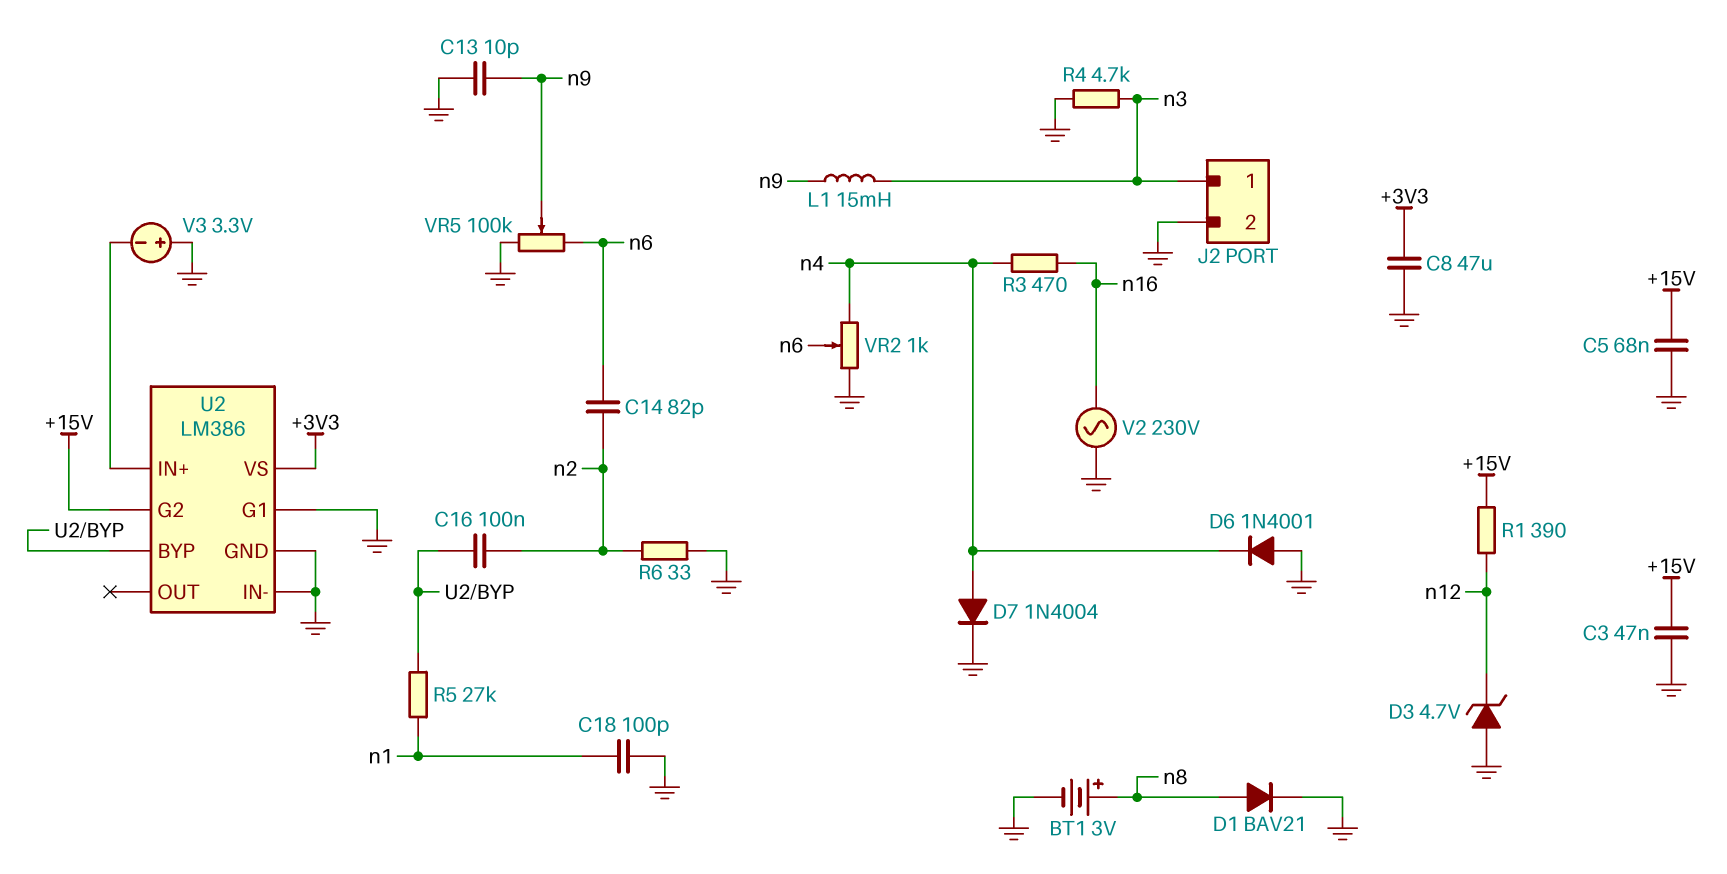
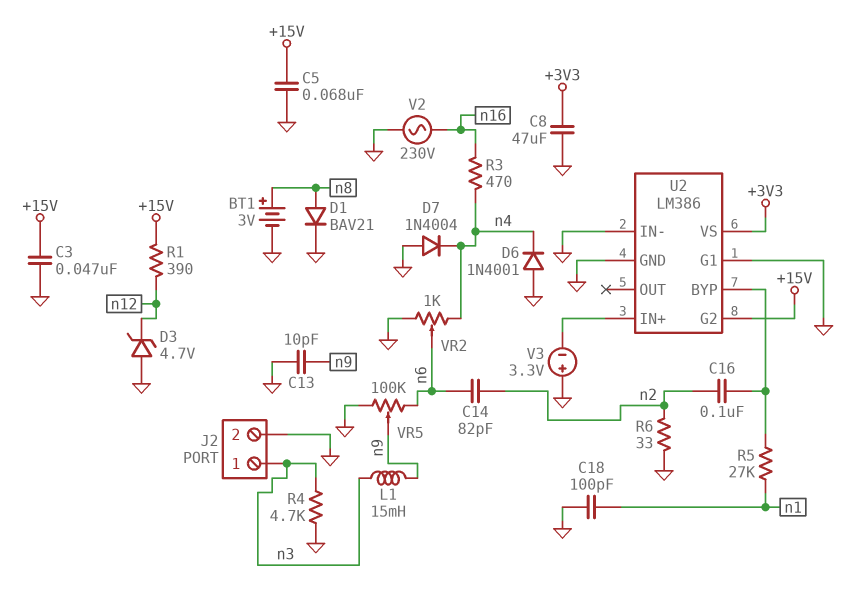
D7: diode 1N4004 (A n4, K GND) -> diode 1N4004 (A GND, K n4)

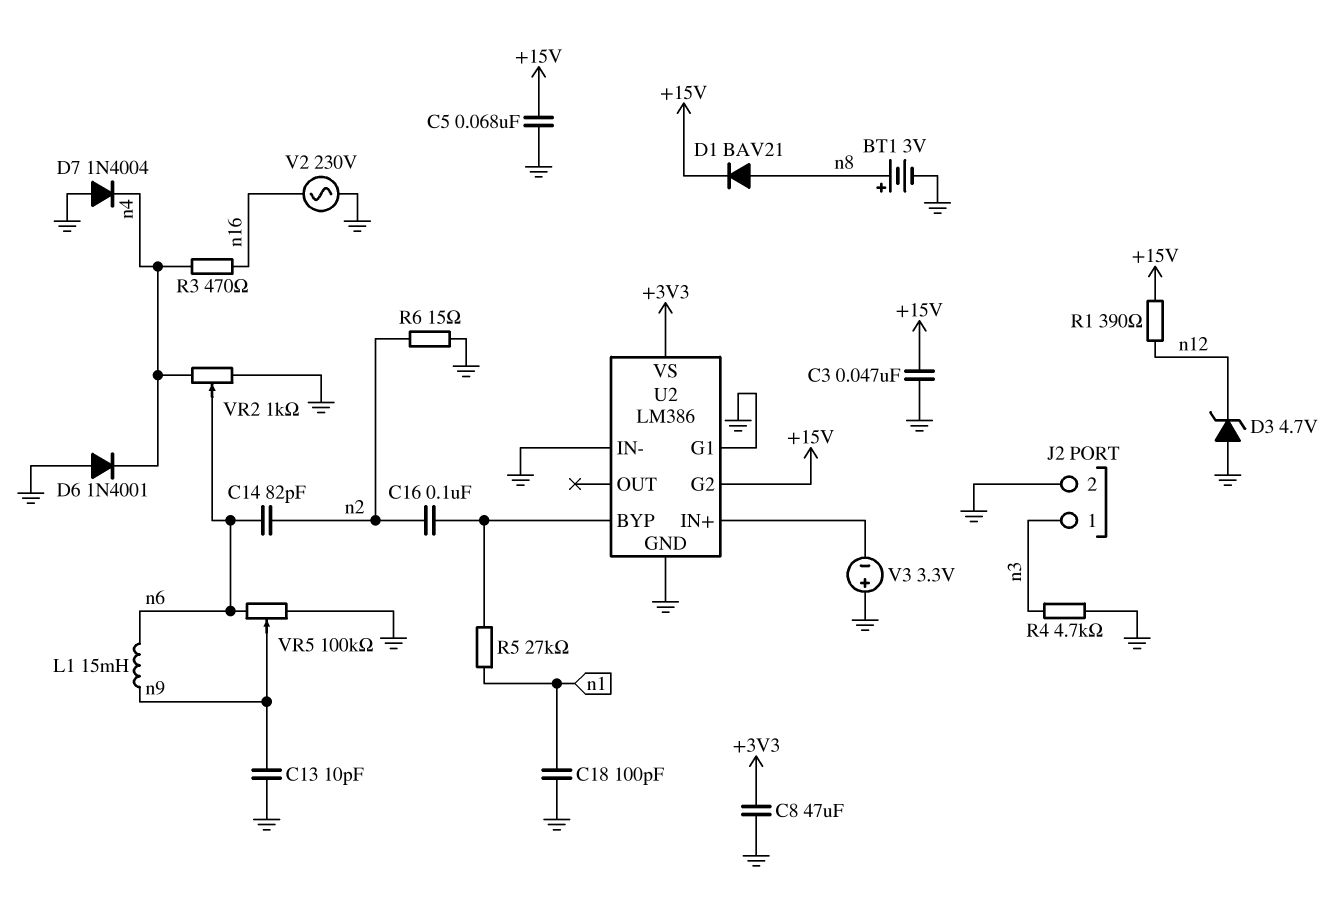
D1: diode BAV21 (A n8, K GND) -> diode BAV21 (A n8, K +15V)
L1: 15mH (n3, n9) -> 15mH (n6, n9)
R6: 33 (GND, n2) -> 15 (GND, n2)

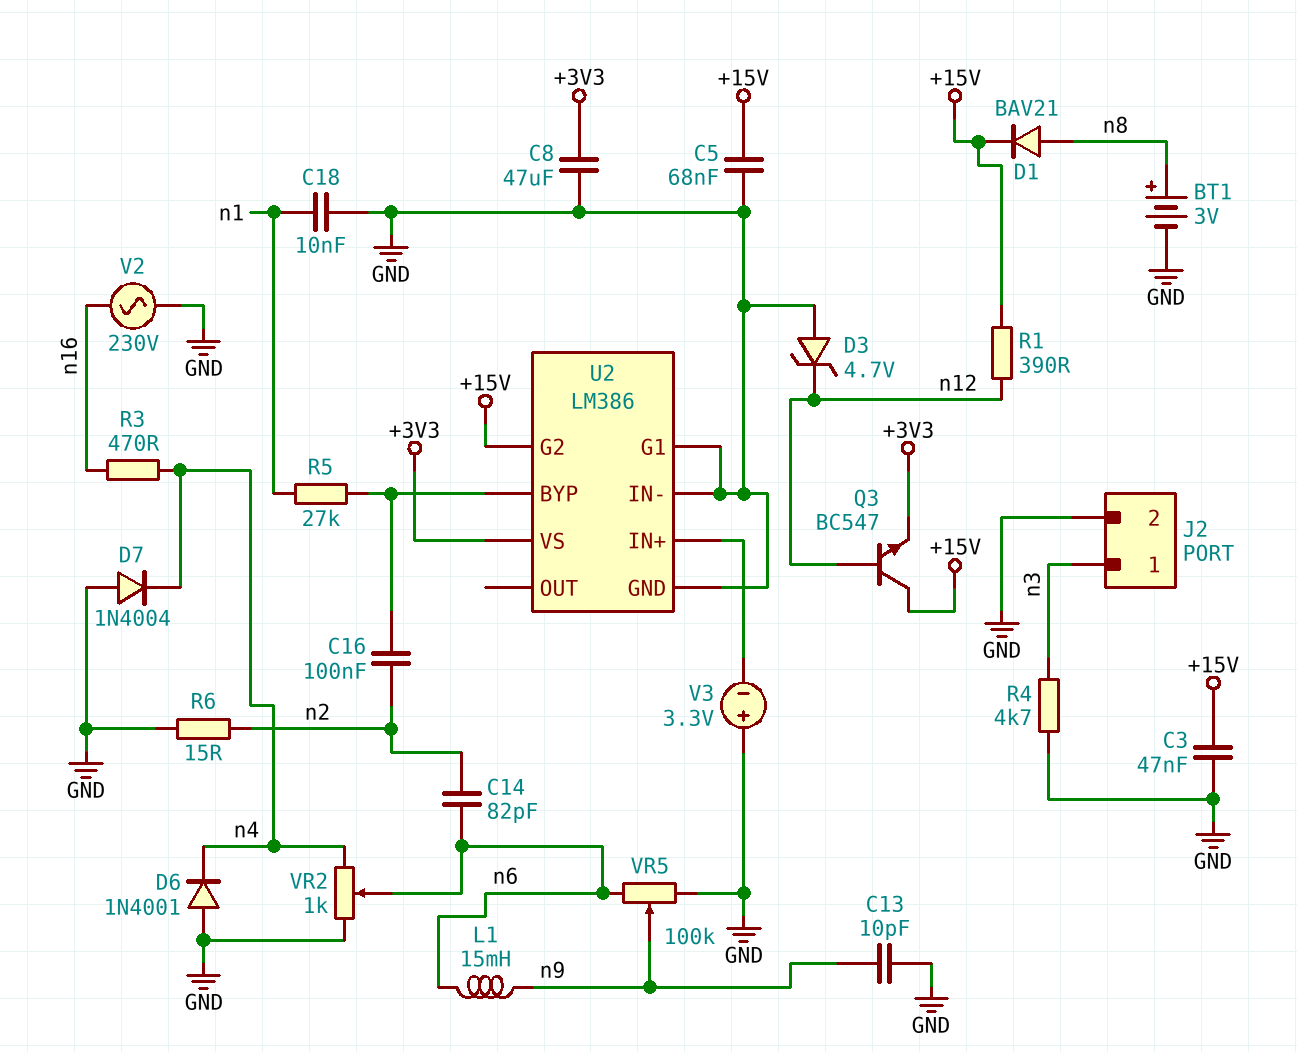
C18: 100pF (GND, n1) -> 10nF (GND, n1)
Q3: none -> NPN BC547 (B n12, C +15V, E +3V3)

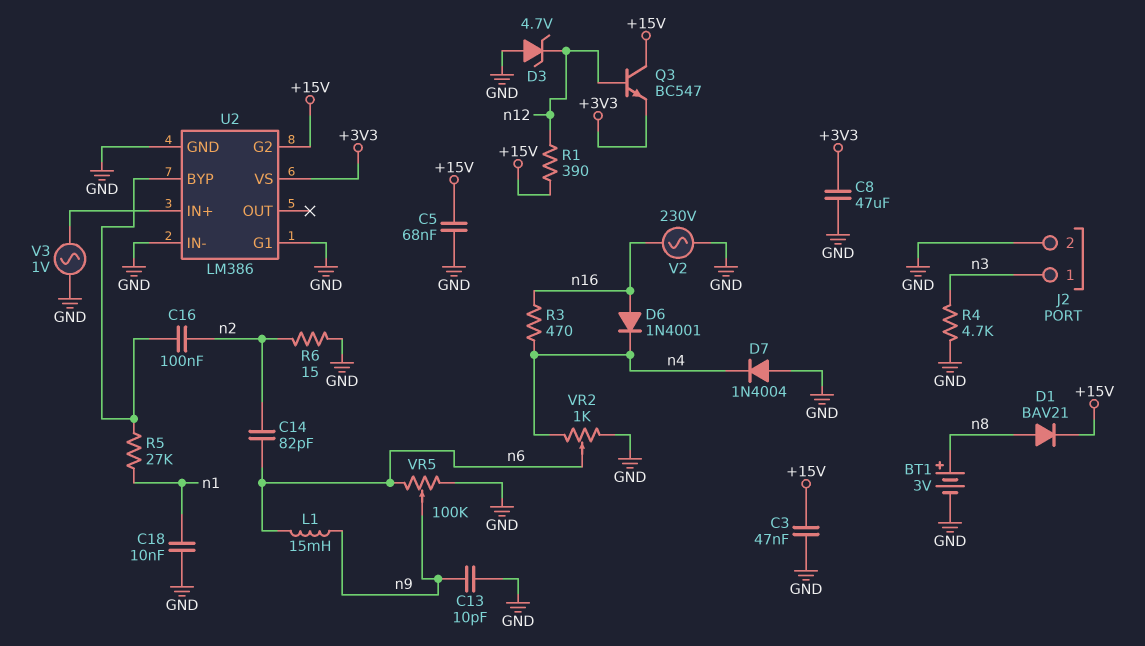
D6: diode 1N4001 (A GND, K n4) -> diode 1N4001 (A n16, K n4)
V3: 3.3V (plus GND, minus U2/IN+) -> AC 1V (GND, U2/IN+)

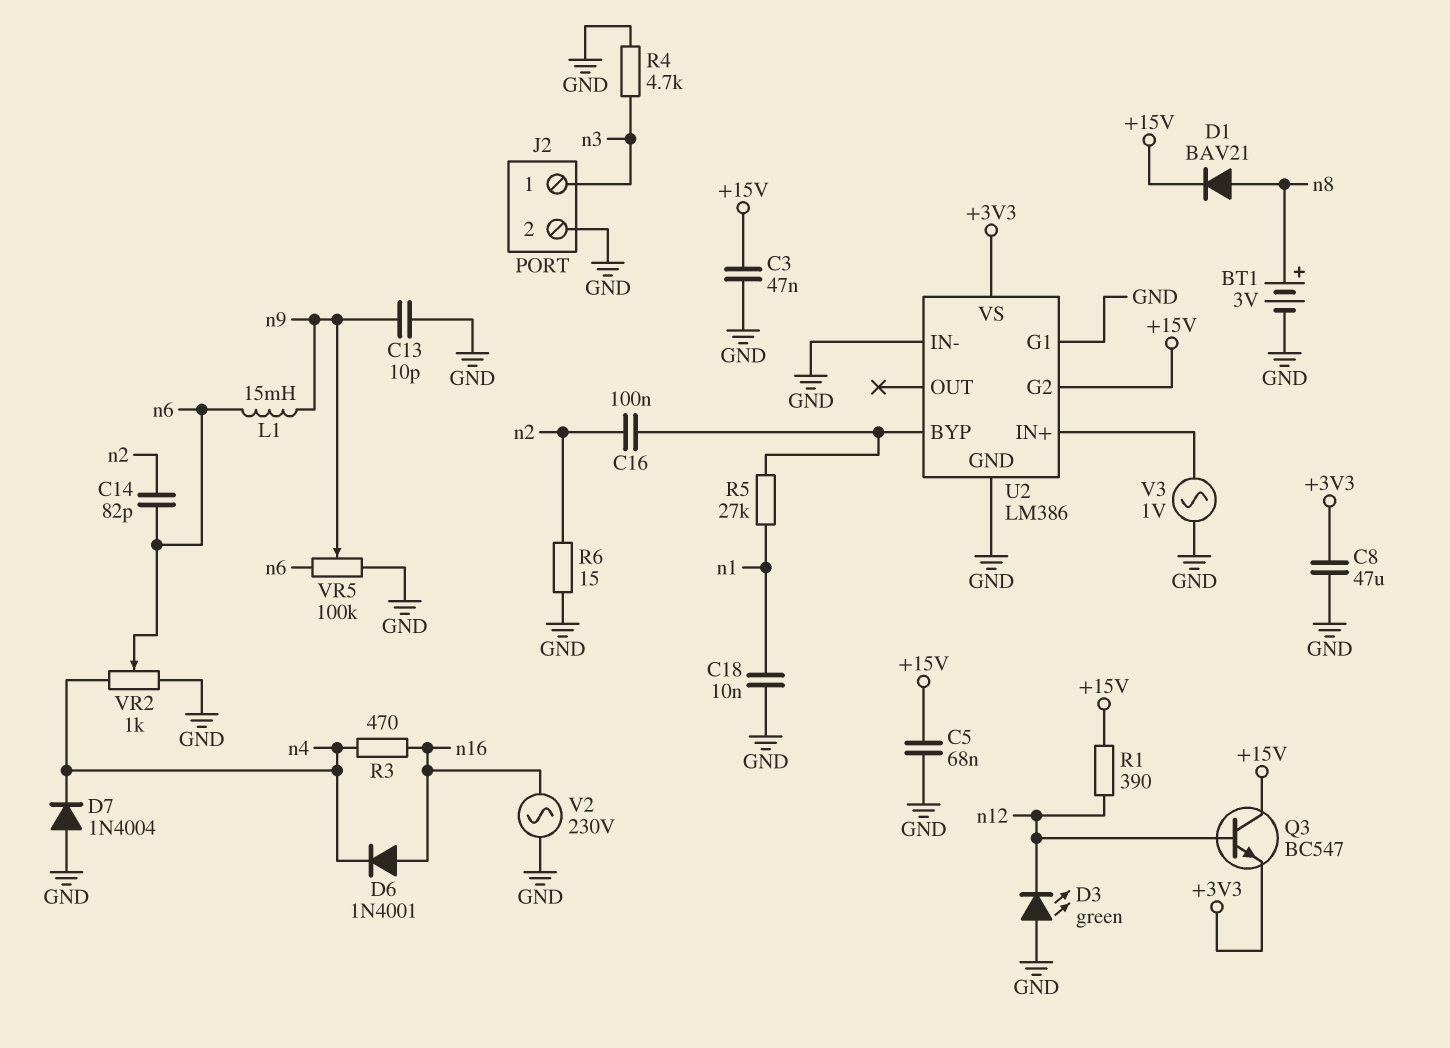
D3: zener 4.7V (A GND, K n12) -> LED green (A GND, K n12)

